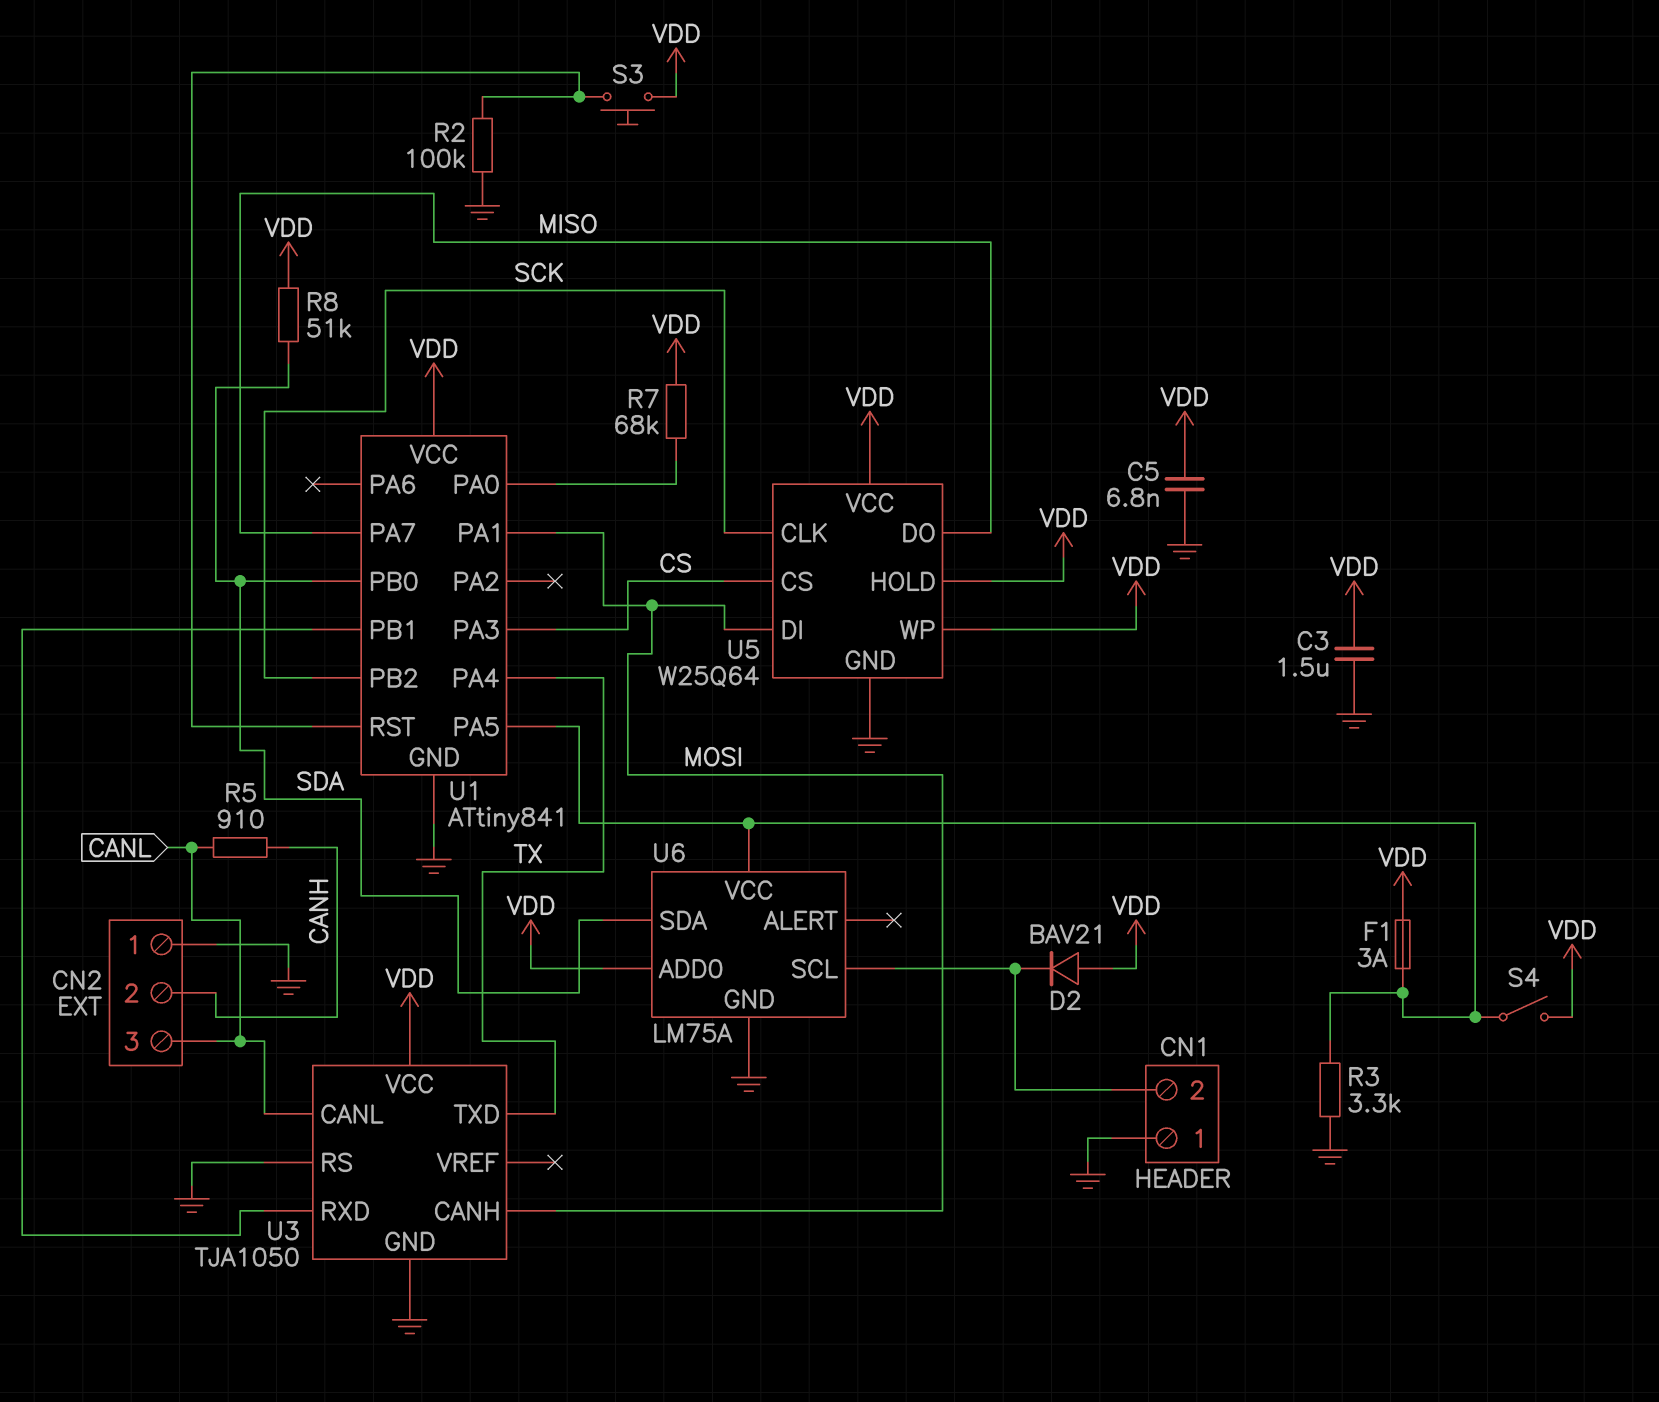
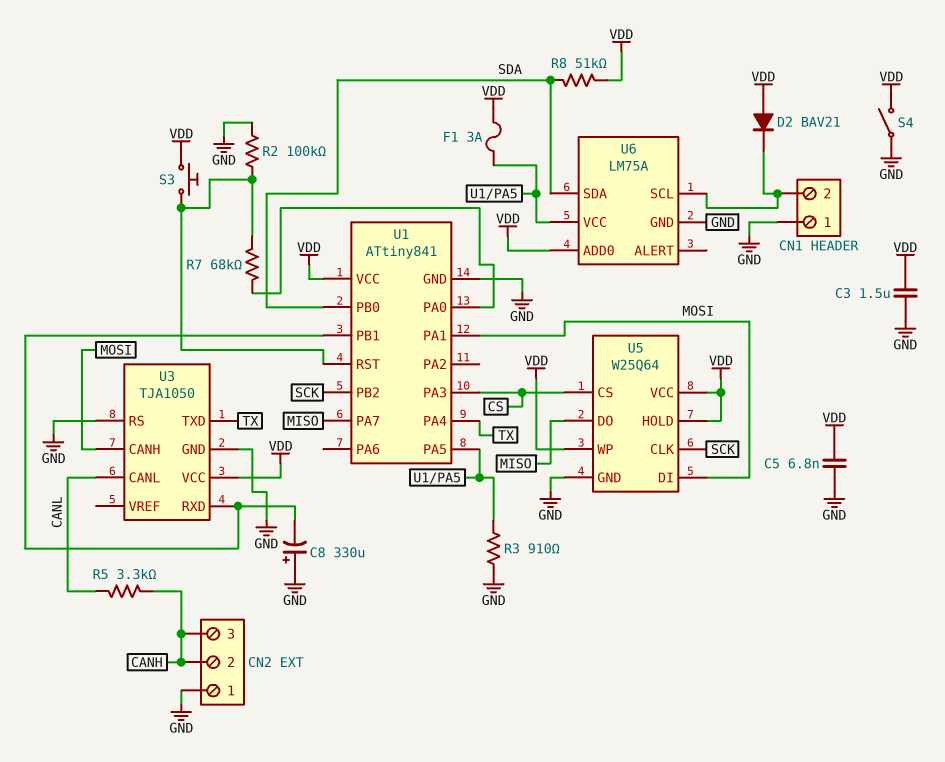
C8: none -> 330uF (plus GND, minus U1/PB1)
CN2 pin 3: CANL -> CANH
R3: 3.3k (GND, U1/PA5) -> 910 (GND, U1/PA5)
R5: 910 (CANH, CANL) -> 3.3k (CANH, CANL)
R7: 68k (U1/PA0, VDD) -> 68k (U1/PA0, U1/RST)
S4: switch (U1/PA5, VDD) -> switch (GND, VDD)

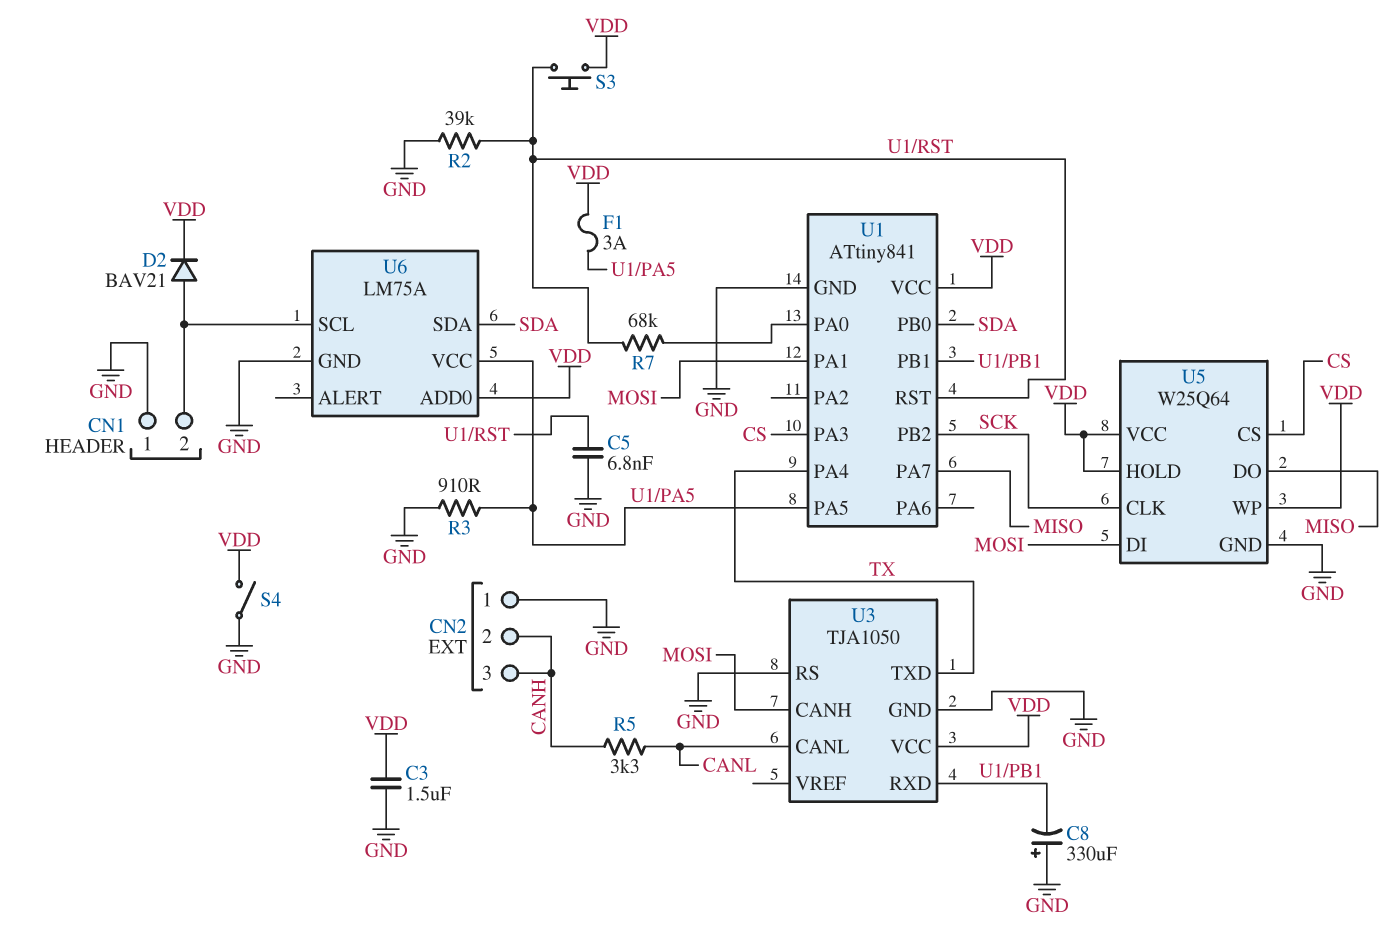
C5: 6.8nF (GND, VDD) -> 6.8nF (GND, U1/RST)
D2: diode BAV21 (A VDD, K CN1/2) -> diode BAV21 (A CN1/2, K VDD)
R2: 100k (GND, U1/RST) -> 39k (GND, U1/RST)
R8: 51k (SDA, VDD) -> none

